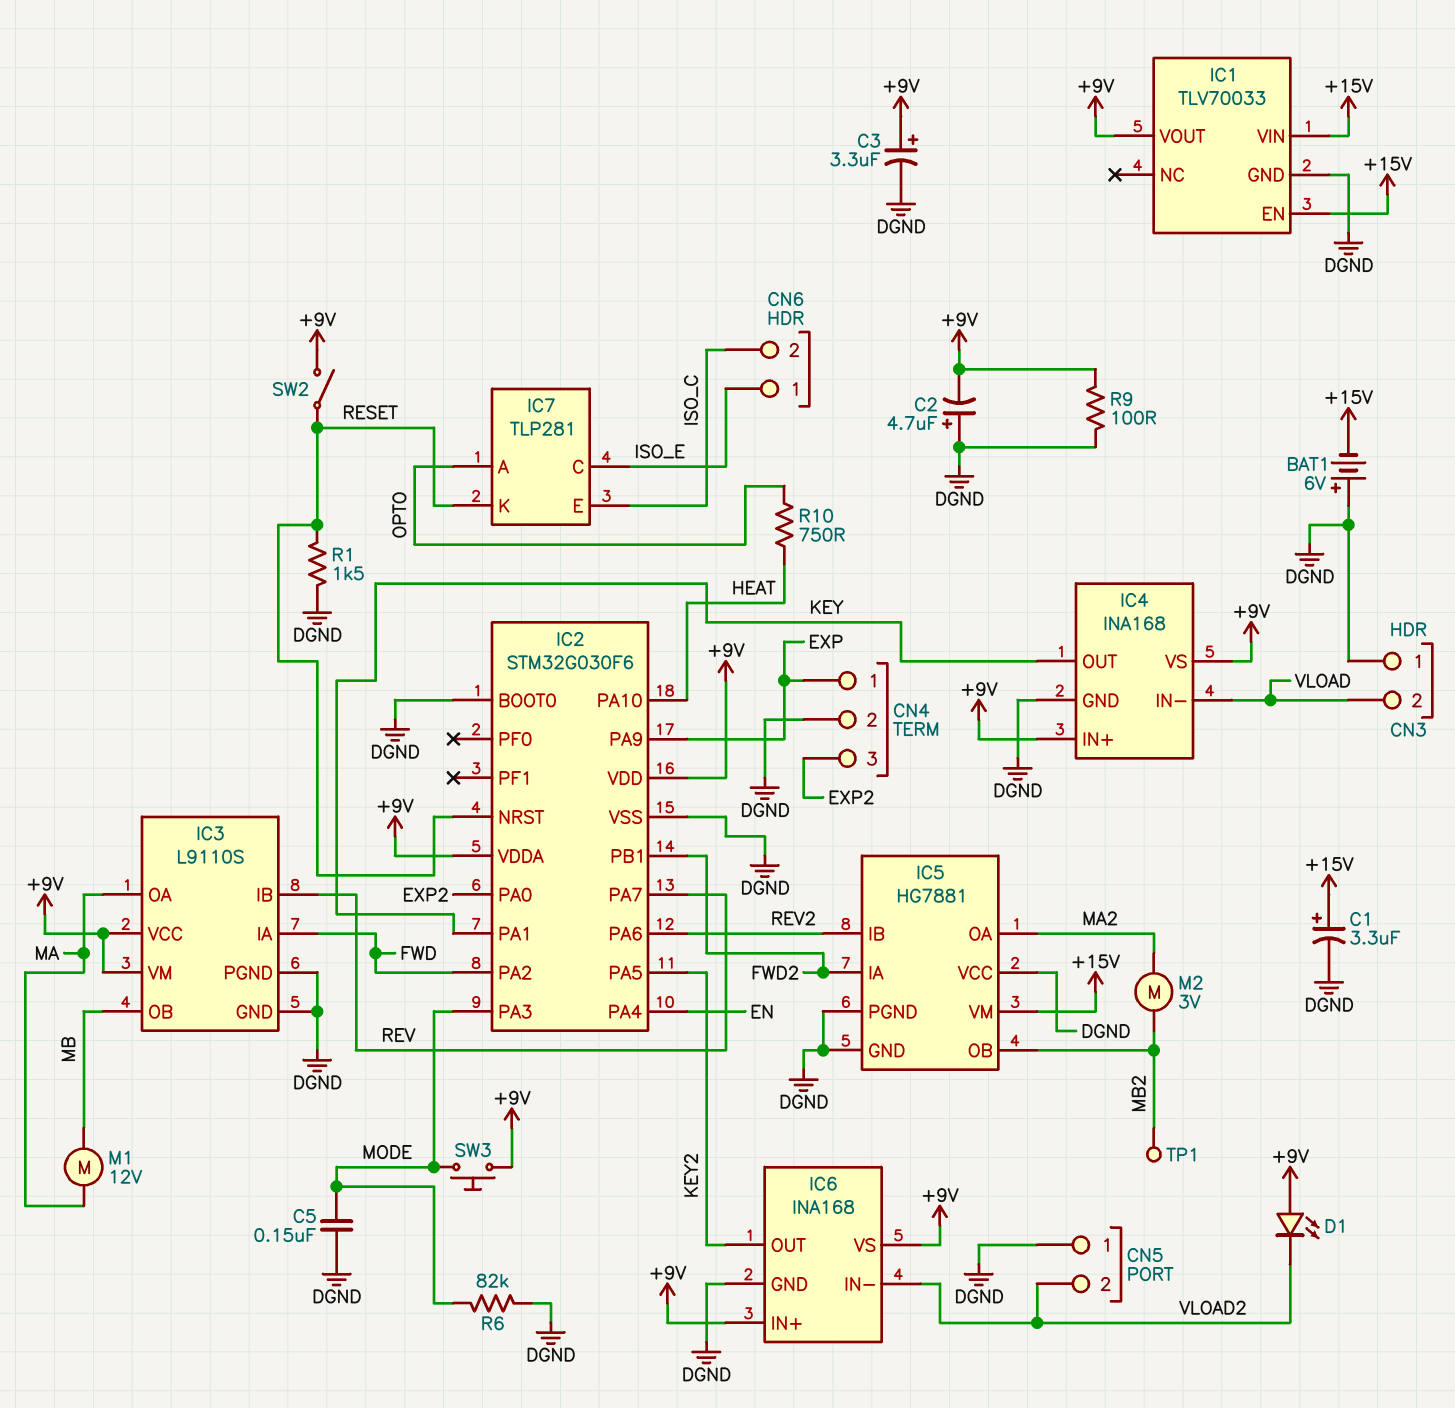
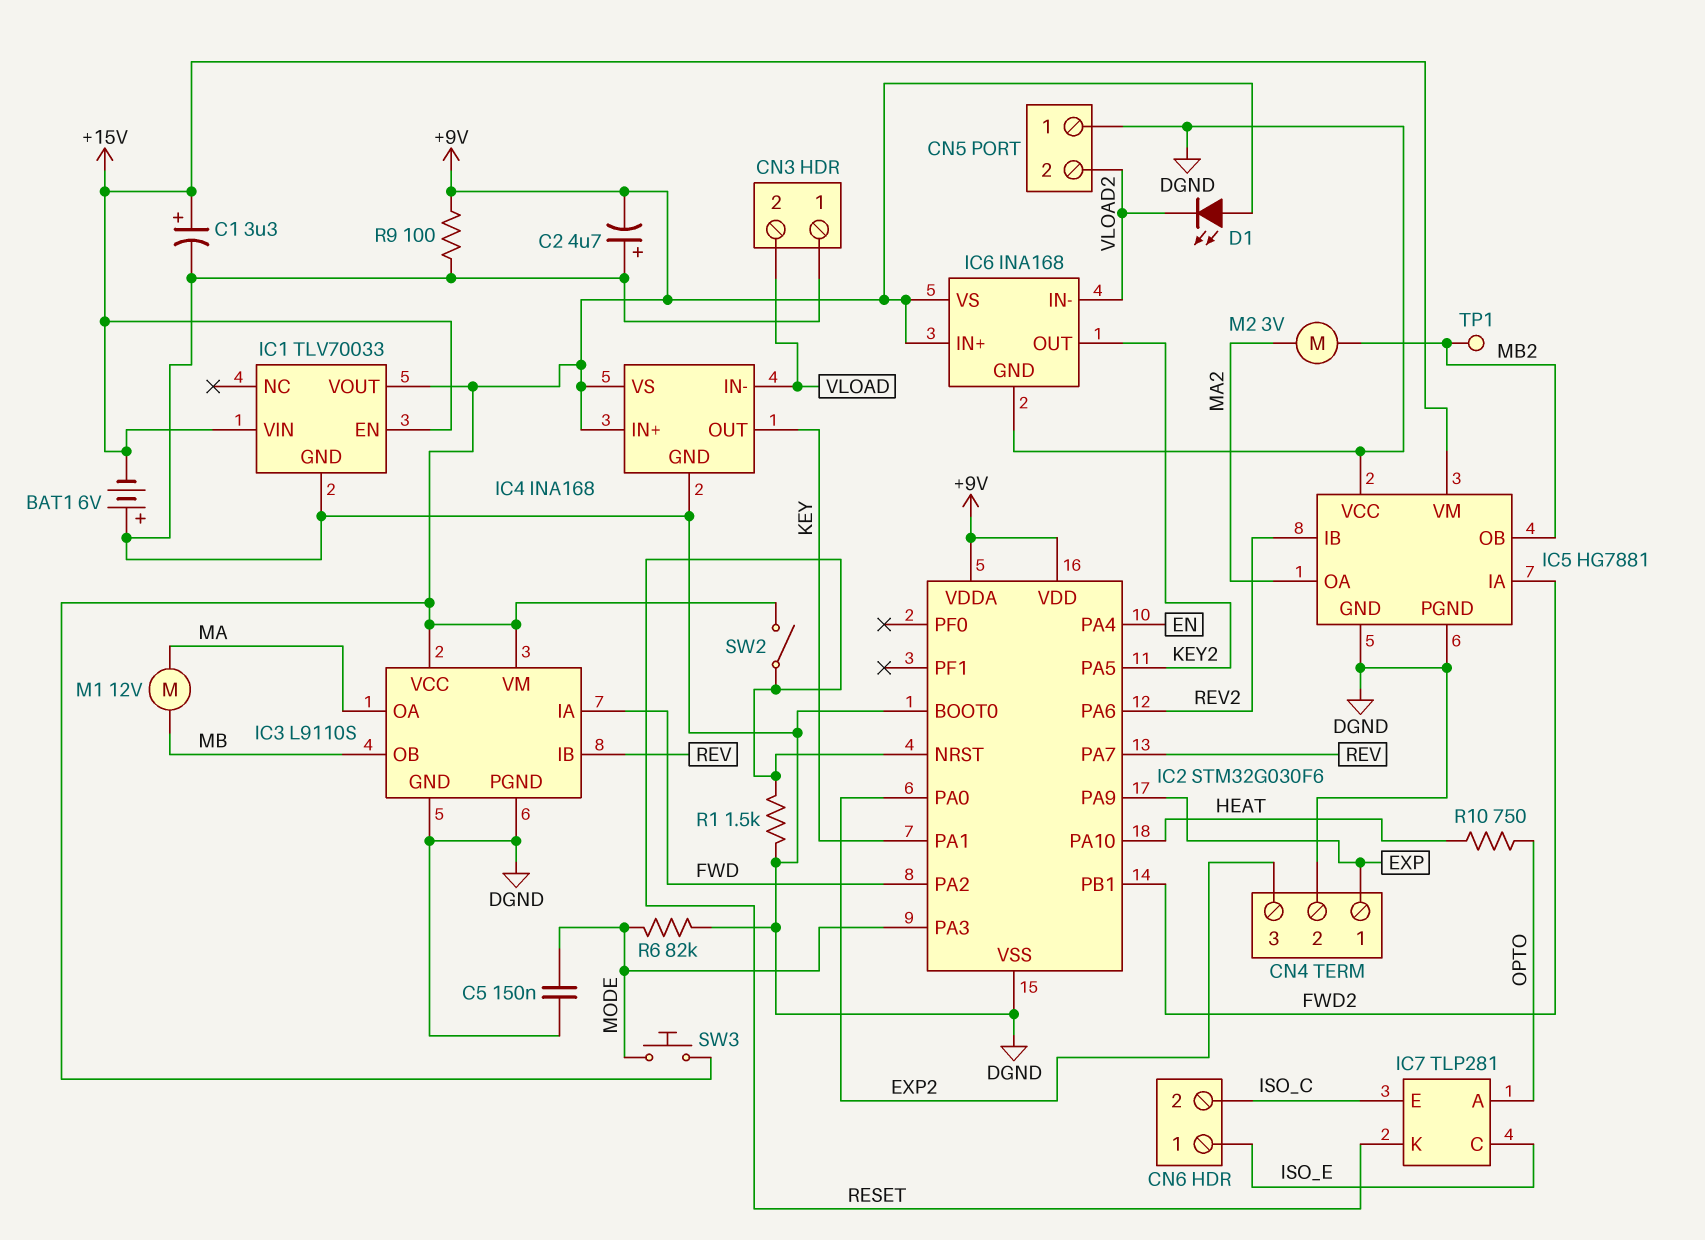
C3: 3.3uF (plus +9V, minus DGND) -> none

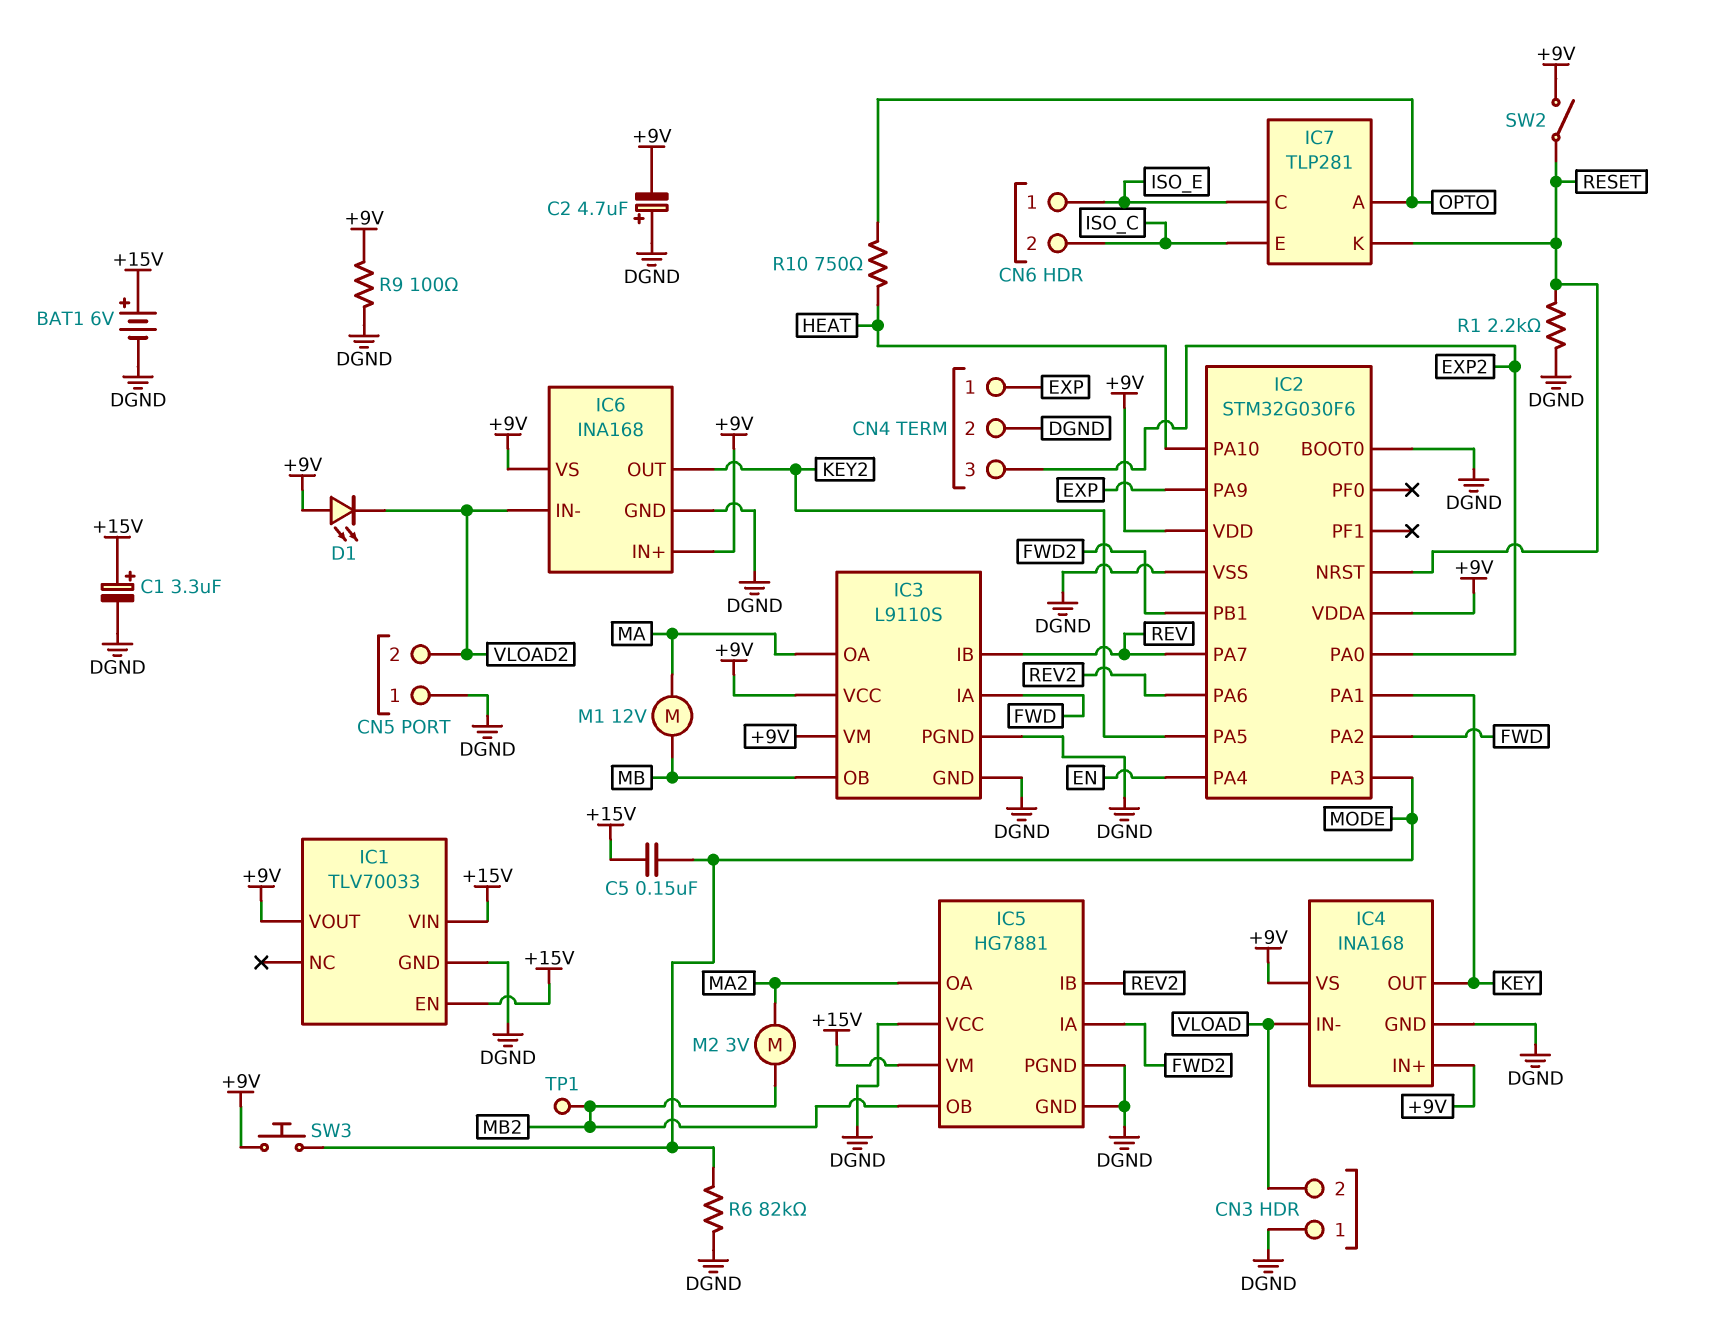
BAT1: 6V (plus DGND, minus +15V) -> 6V (plus +15V, minus DGND)
C5: 150nF (DGND, MODE) -> 150nF (+15V, MODE)
R1: 1.5k (DGND, RESET) -> 2.2k (DGND, RESET)

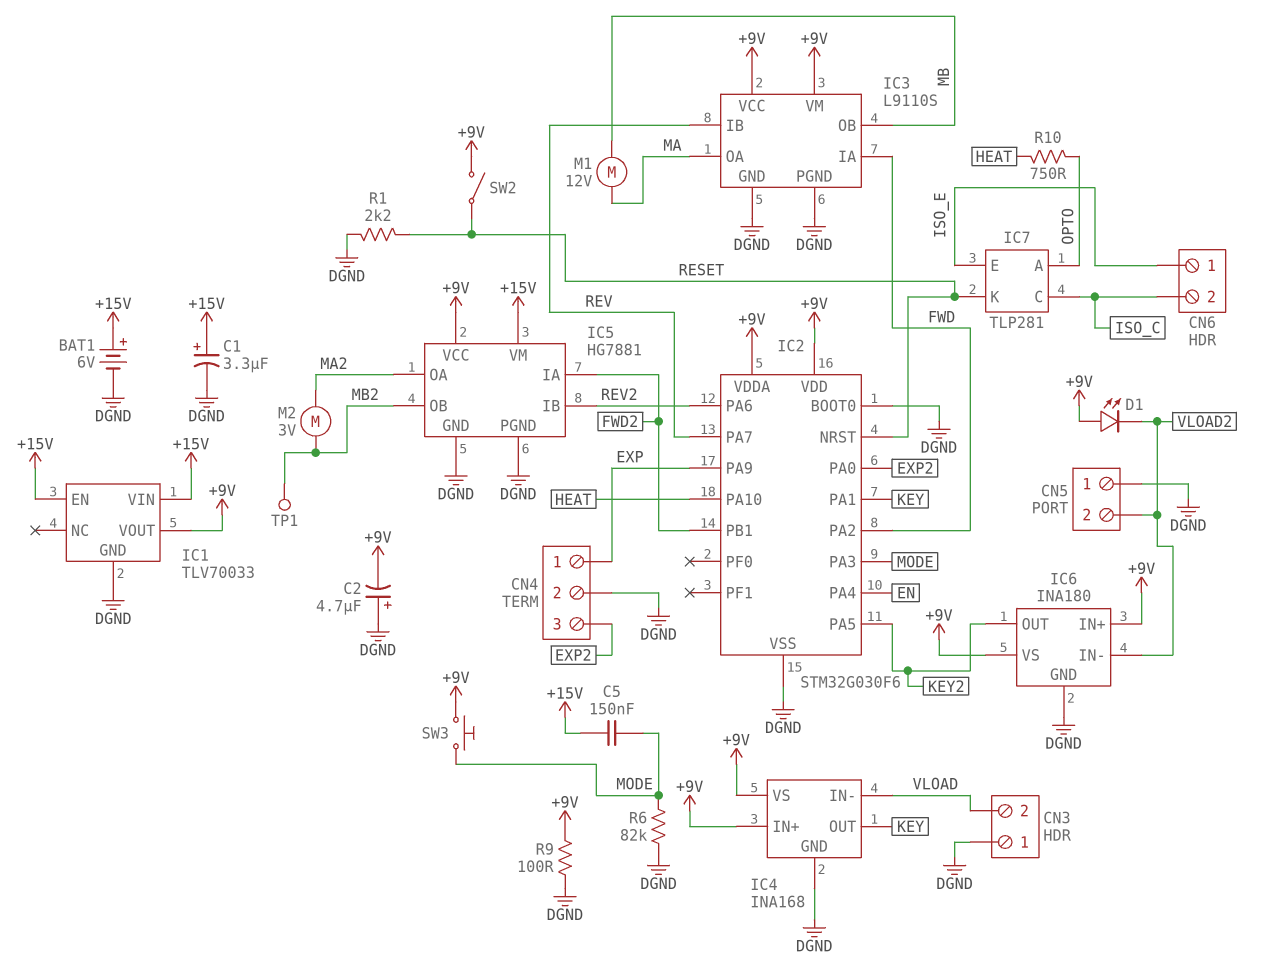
IC5 pin VCC: DGND -> +9V
IC6: INA168 -> INA180
IC7 pin C: ISO_E -> ISO_C
IC7 pin E: ISO_C -> ISO_E

